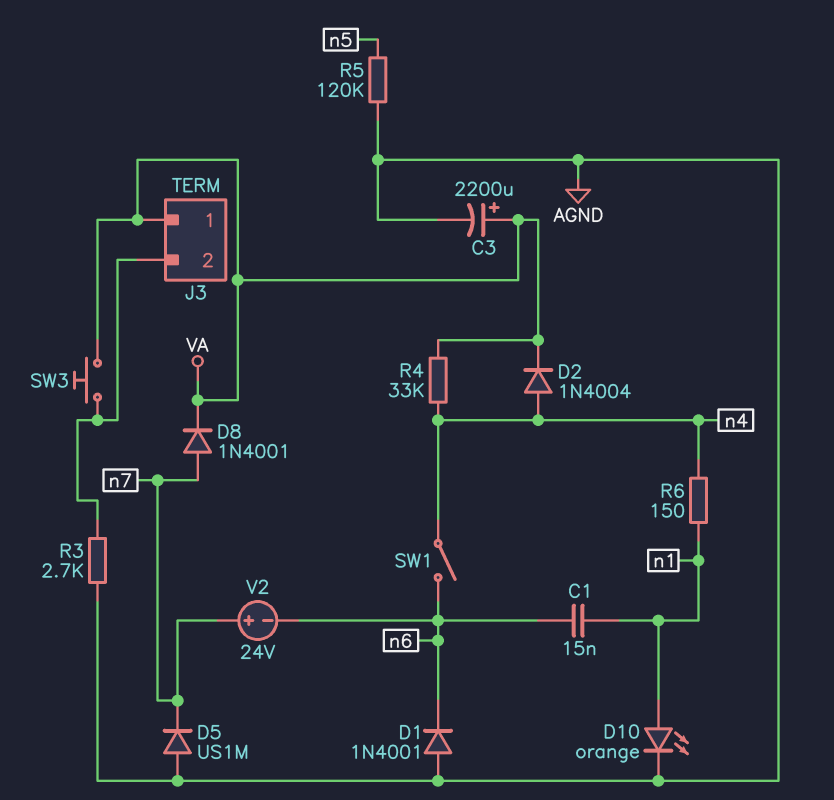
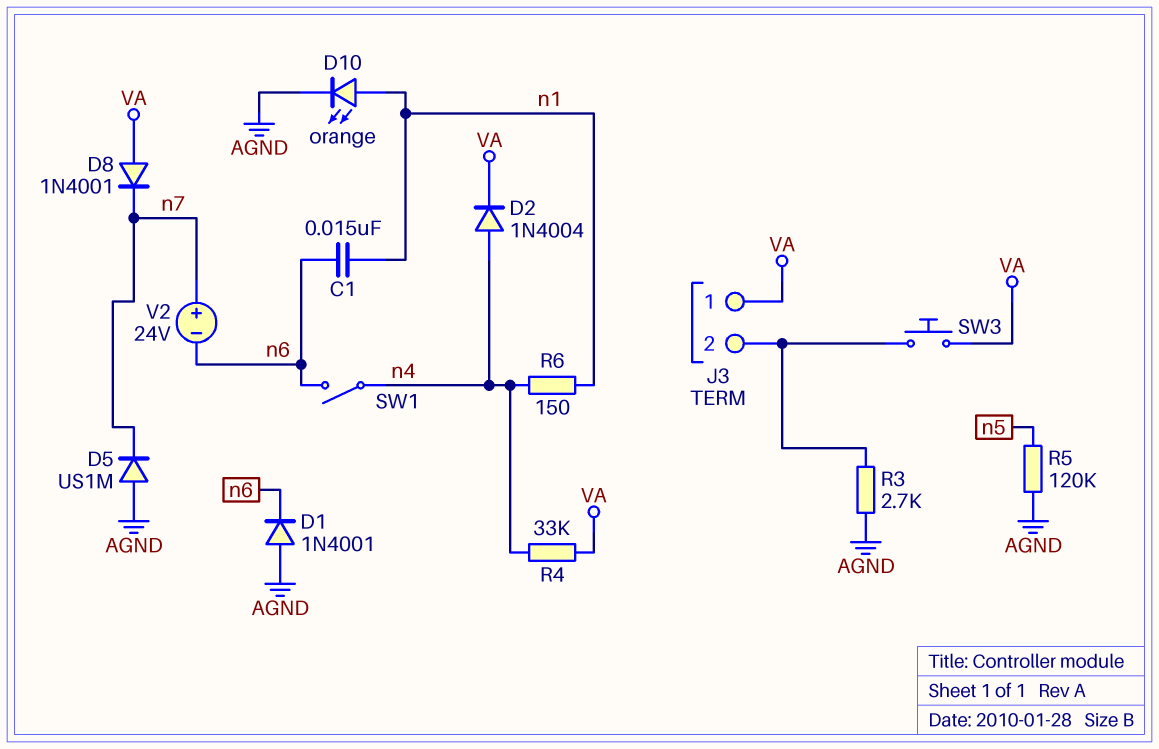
C3: 2200uF (plus VA, minus AGND) -> none
D8: diode 1N4001 (A n7, K VA) -> diode 1N4001 (A VA, K n7)

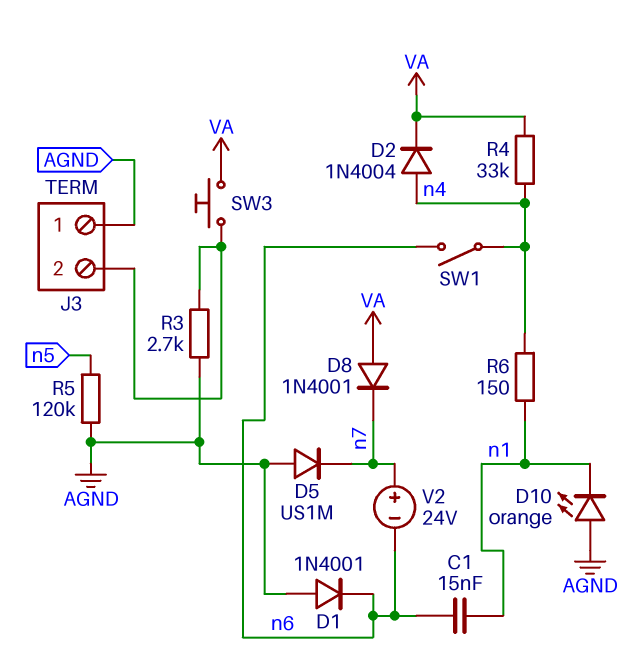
D10: LED orange (A n1, K AGND) -> LED orange (A AGND, K n1)
J3 pin 1: VA -> AGND

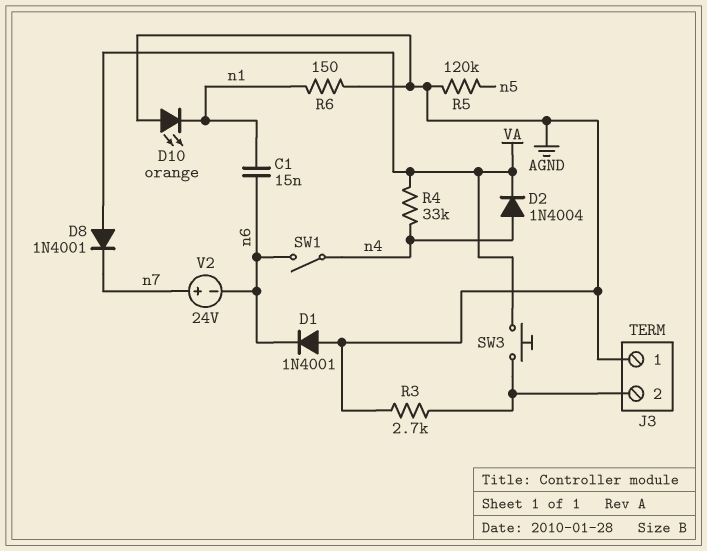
D5: diode US1M (A AGND, K n7) -> none
R6: 150 (n1, n4) -> 150 (AGND, n1)

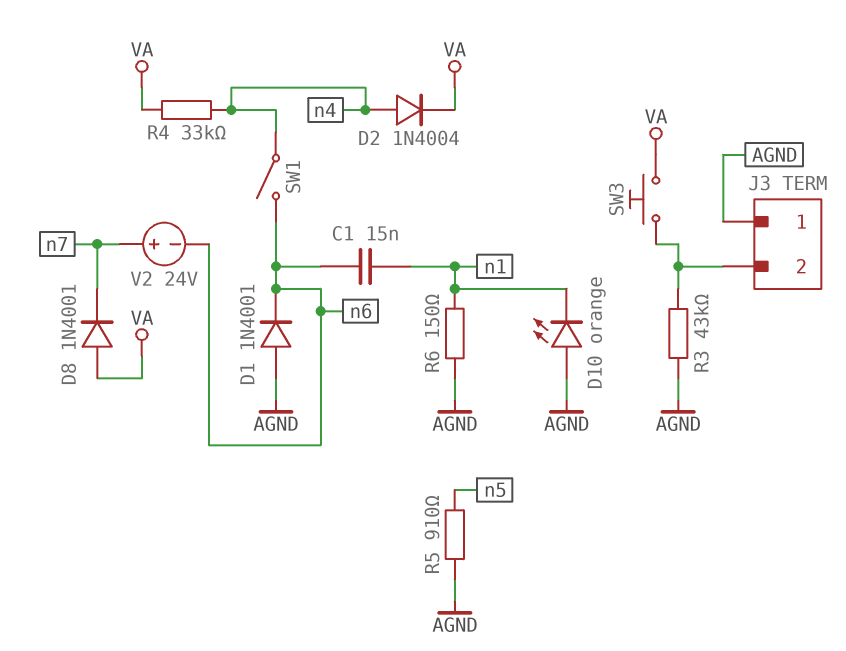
R3: 2.7k (AGND, J3/2) -> 43k (AGND, J3/2)
R5: 120k (AGND, n5) -> 910 (AGND, n5)

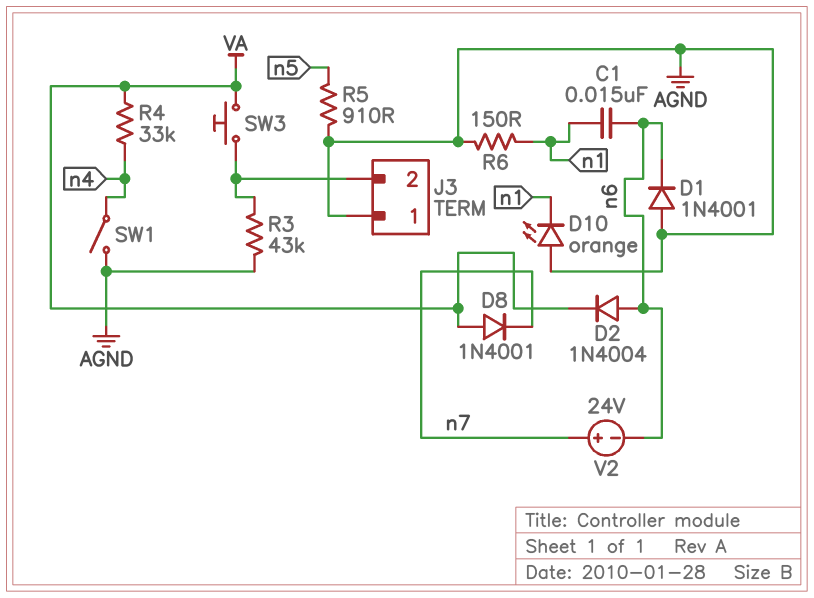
D2: diode 1N4004 (A n4, K VA) -> diode 1N4004 (A n6, K VA)
SW1: switch (n4, n6) -> switch (AGND, n4)

